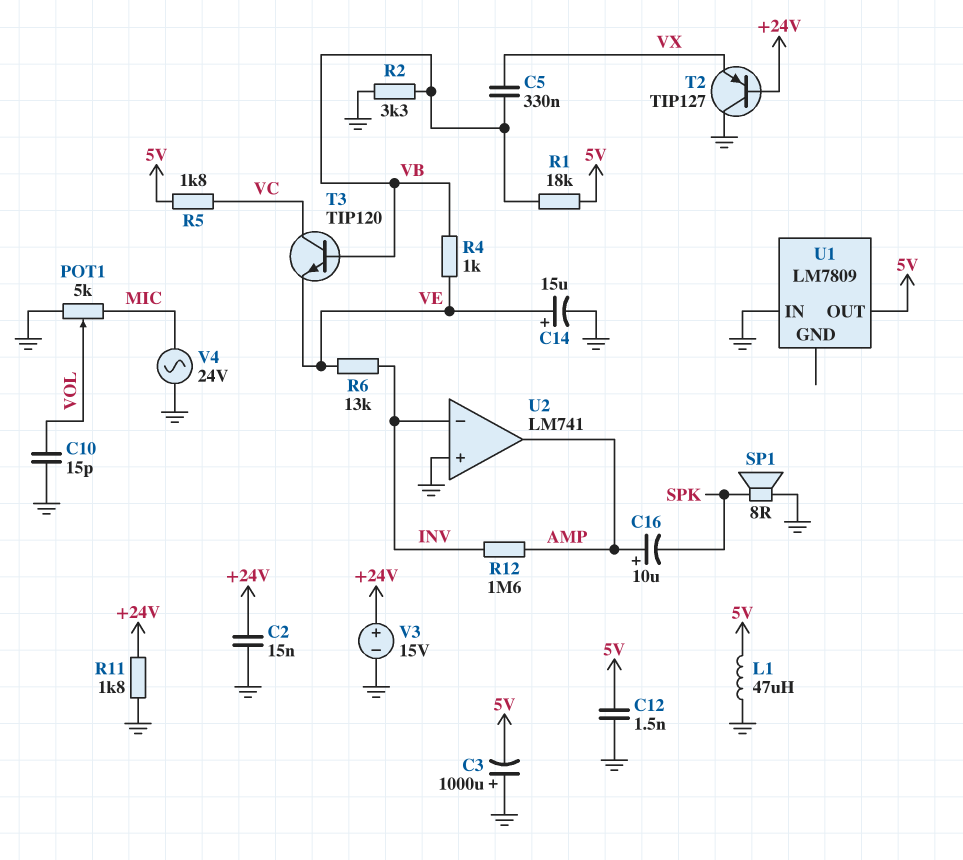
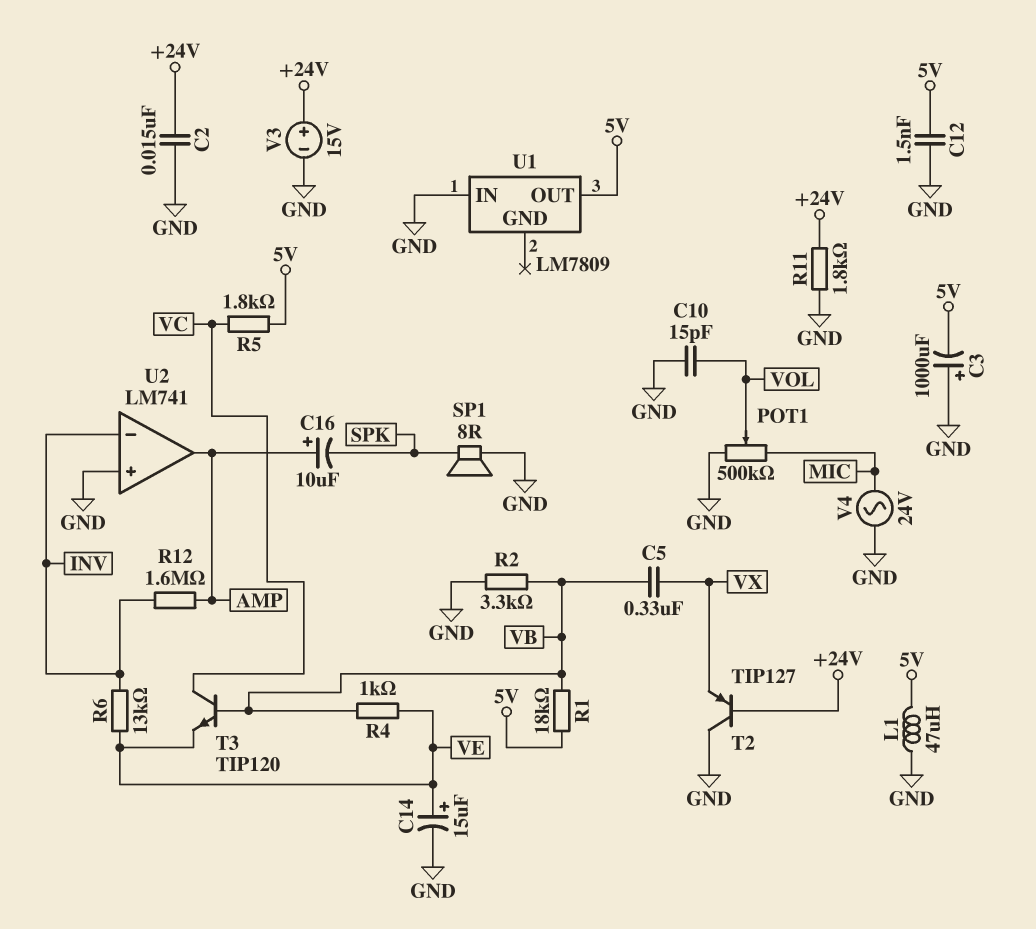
POT1: 5k (GND, MIC, wiper VOL) -> 500k (GND, MIC, wiper VOL)

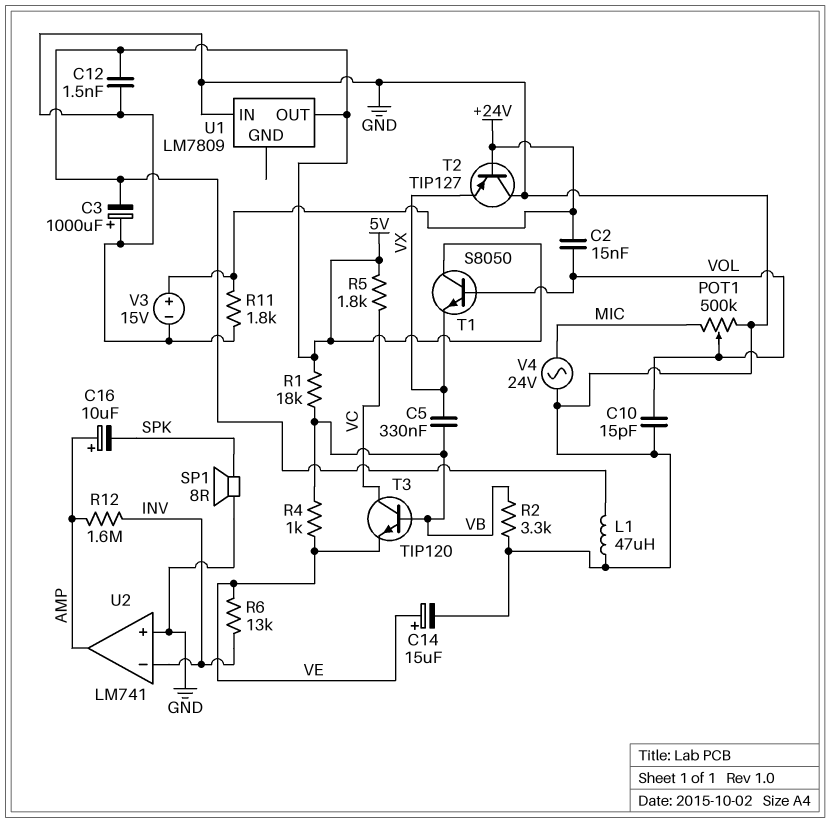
C2: 15nF (+24V, GND) -> 15nF (+24V, VOL)
T1: none -> NPN S8050 (B VOL, C 5V, E VX)

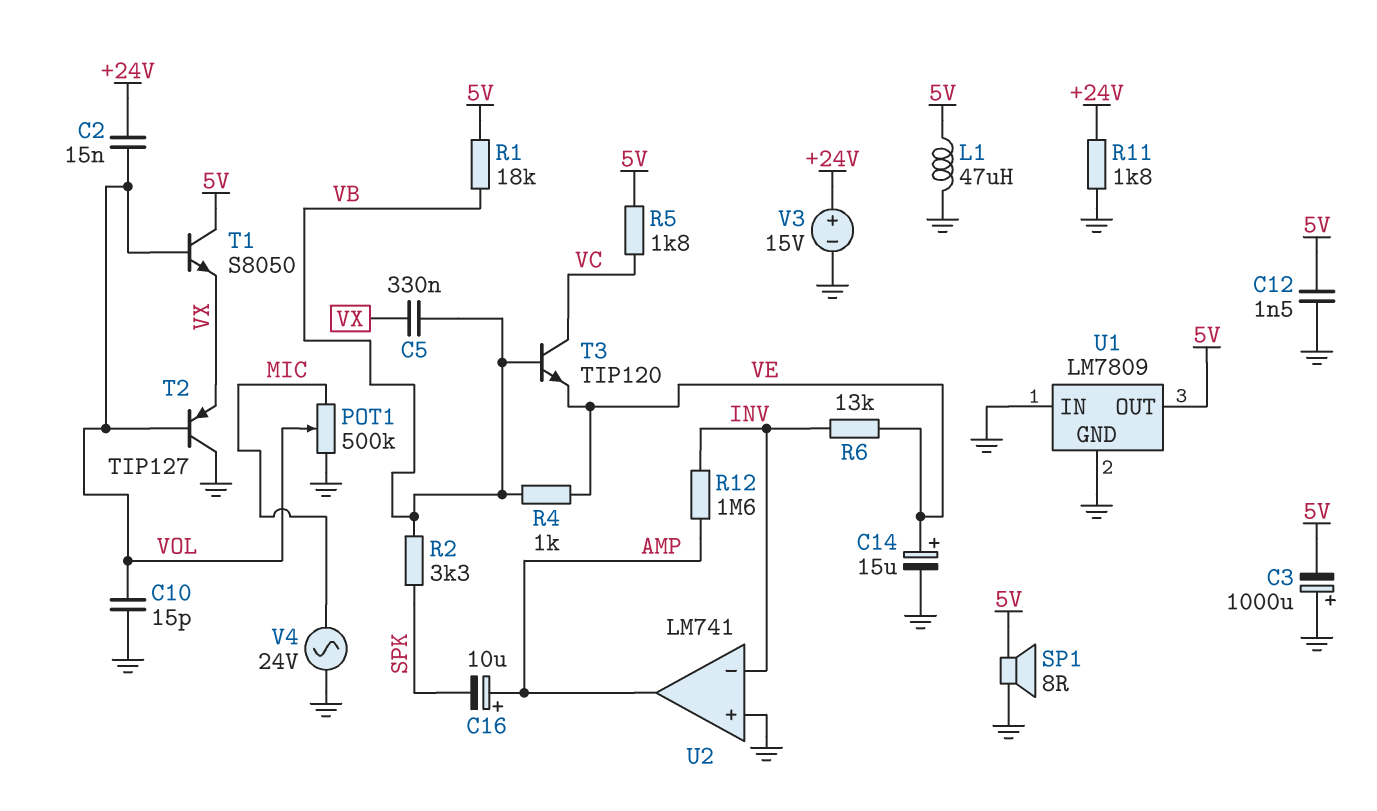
R2: 3.3k (GND, VB) -> 3.3k (SPK, VB)
SP1: speaker 8R (GND, SPK) -> speaker 8R (5V, GND)
T2: PNP TIP127 (B +24V, C GND, E VX) -> PNP TIP127 (B VOL, C GND, E VX)
U1 pin GND: none -> GND

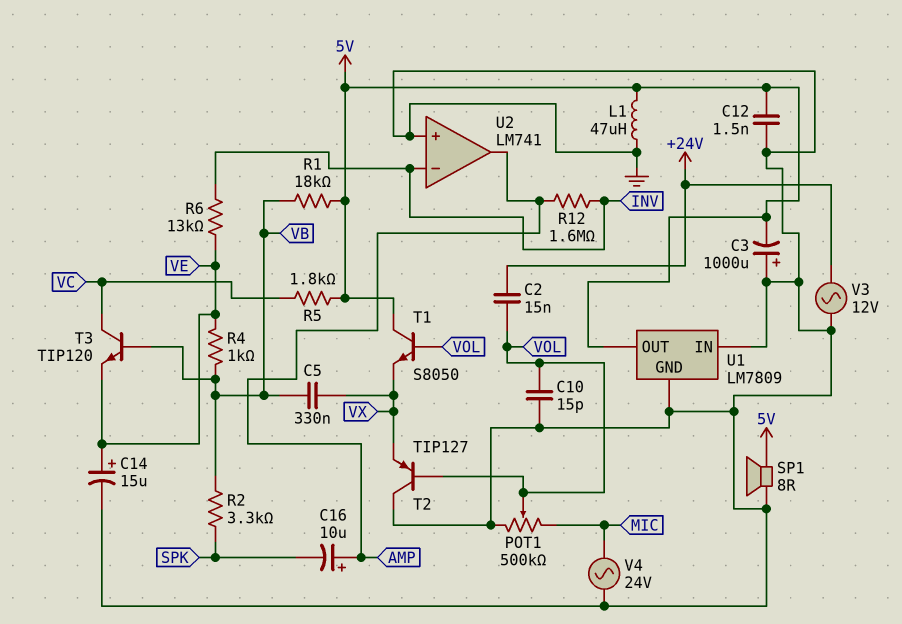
R11: 1.8k (+24V, GND) -> none
V3: 15V (plus +24V, minus GND) -> AC 12V (+24V, GND)

